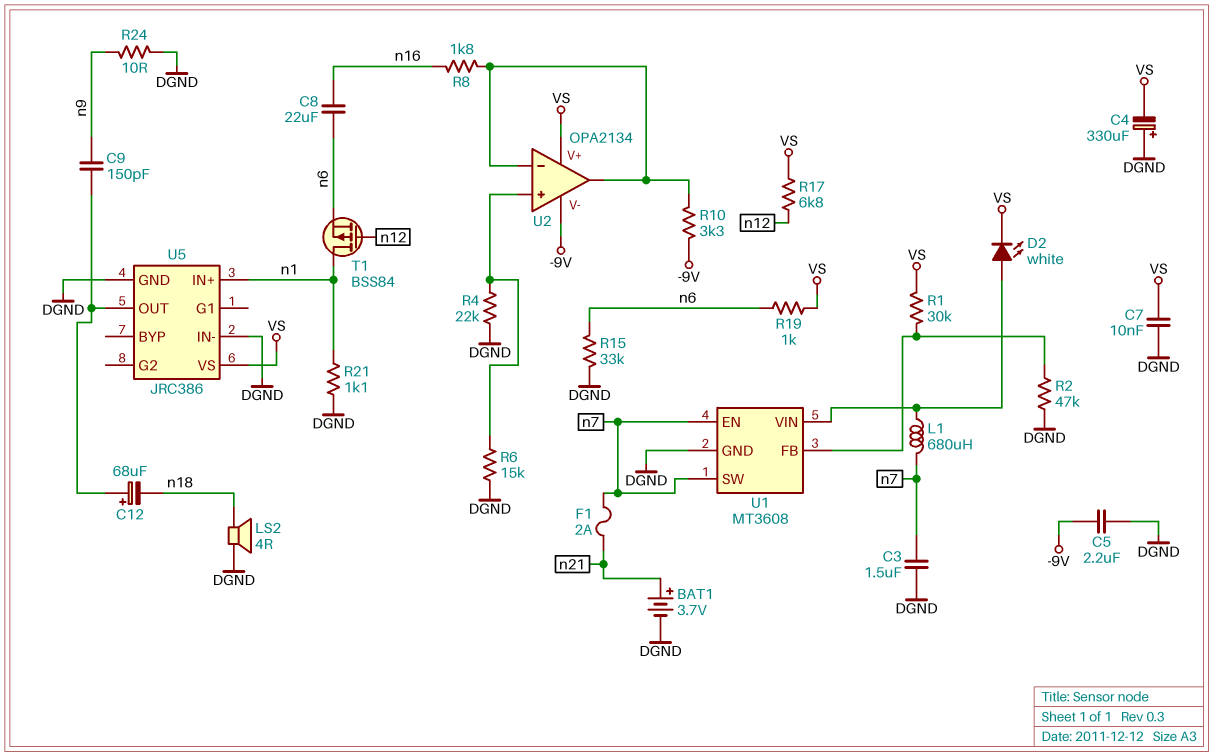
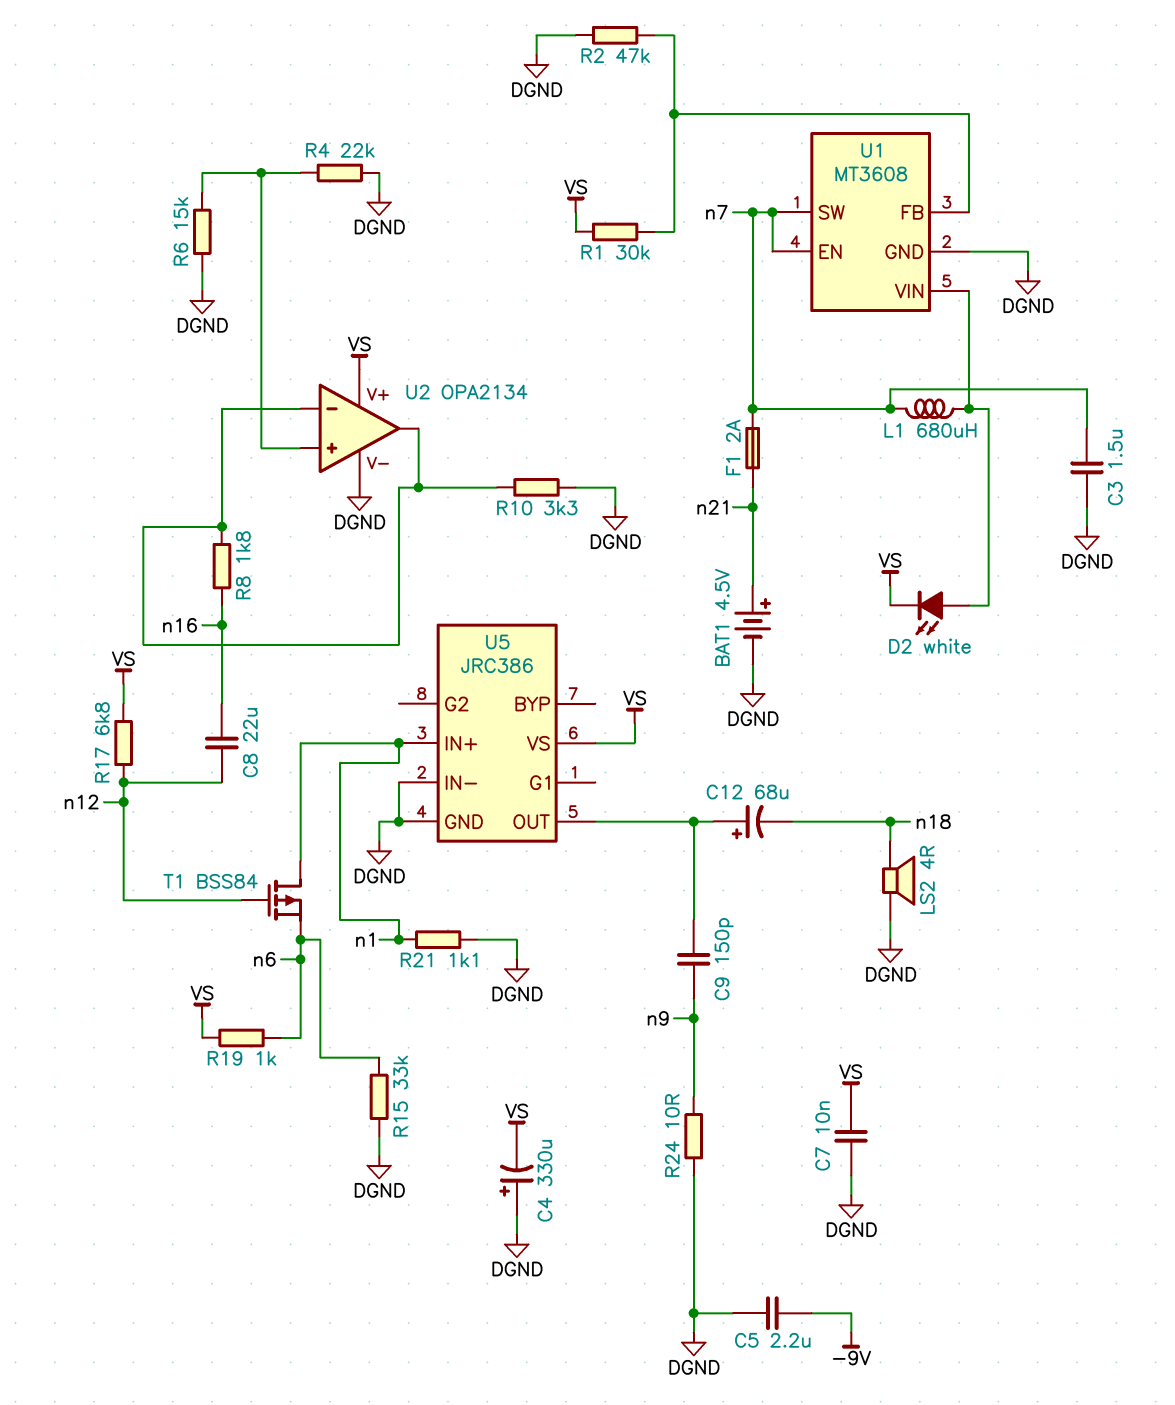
BAT1: 3.7V (plus n21, minus DGND) -> 4.5V (plus n21, minus DGND)
C8: 22uF (n6, n16) -> 22uF (n12, n16)
R10: 3.3k (-9V, U2/in-) -> 3.3k (DGND, U2/in-)
U2 pin V-: -9V -> DGND

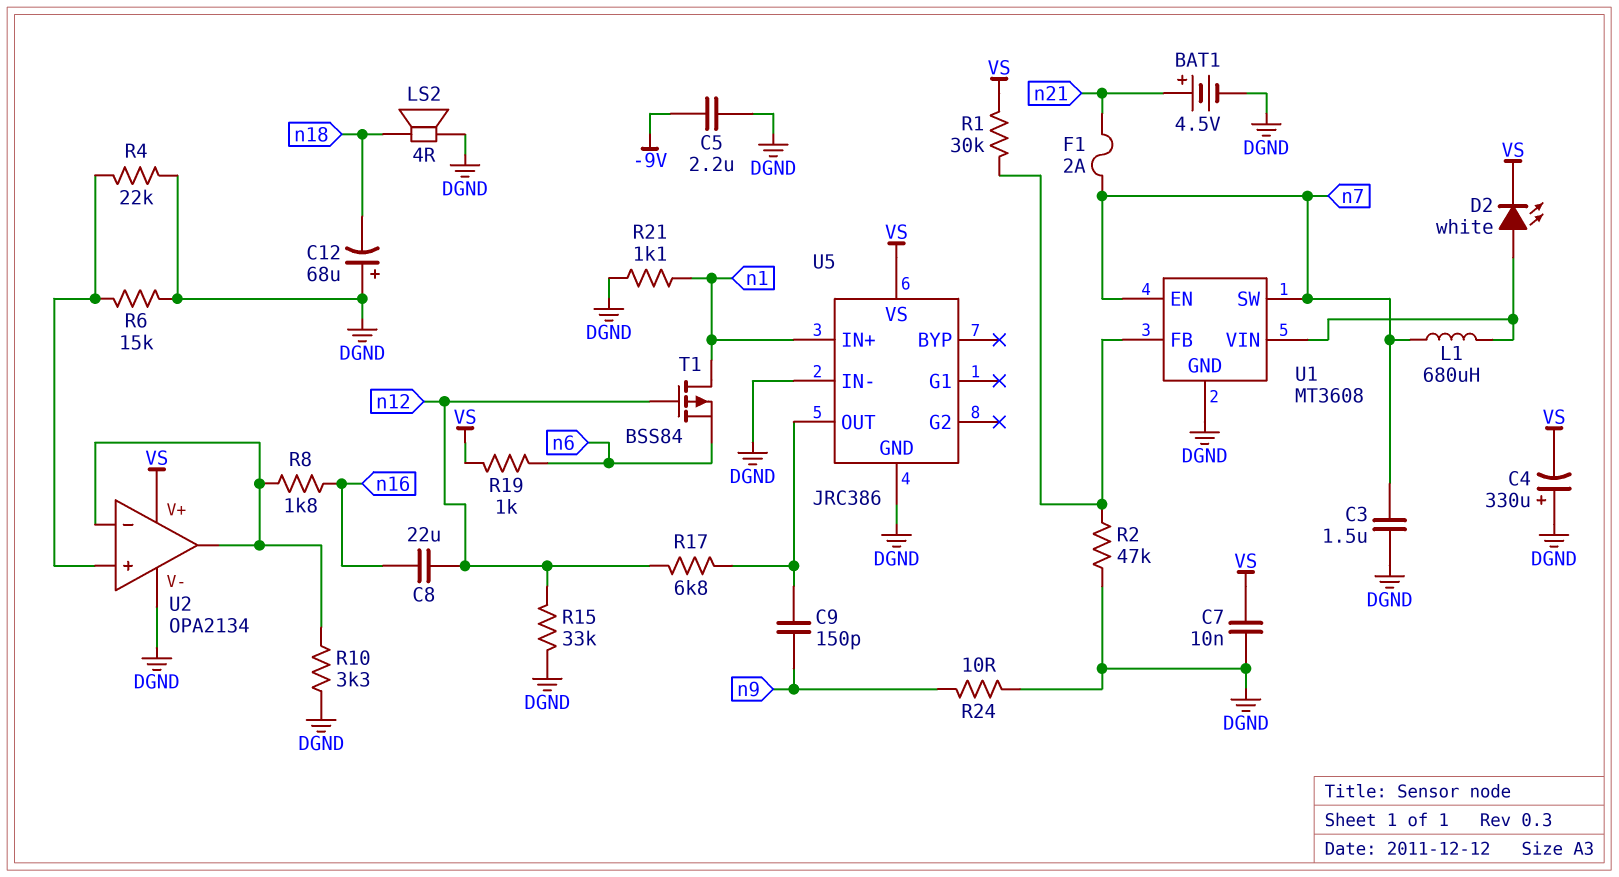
C12: 68uF (plus U5/OUT, minus n18) -> 68uF (plus DGND, minus n18)
R15: 33k (DGND, n6) -> 33k (DGND, n12)
R17: 6.8k (VS, n12) -> 6.8k (U5/OUT, n12)

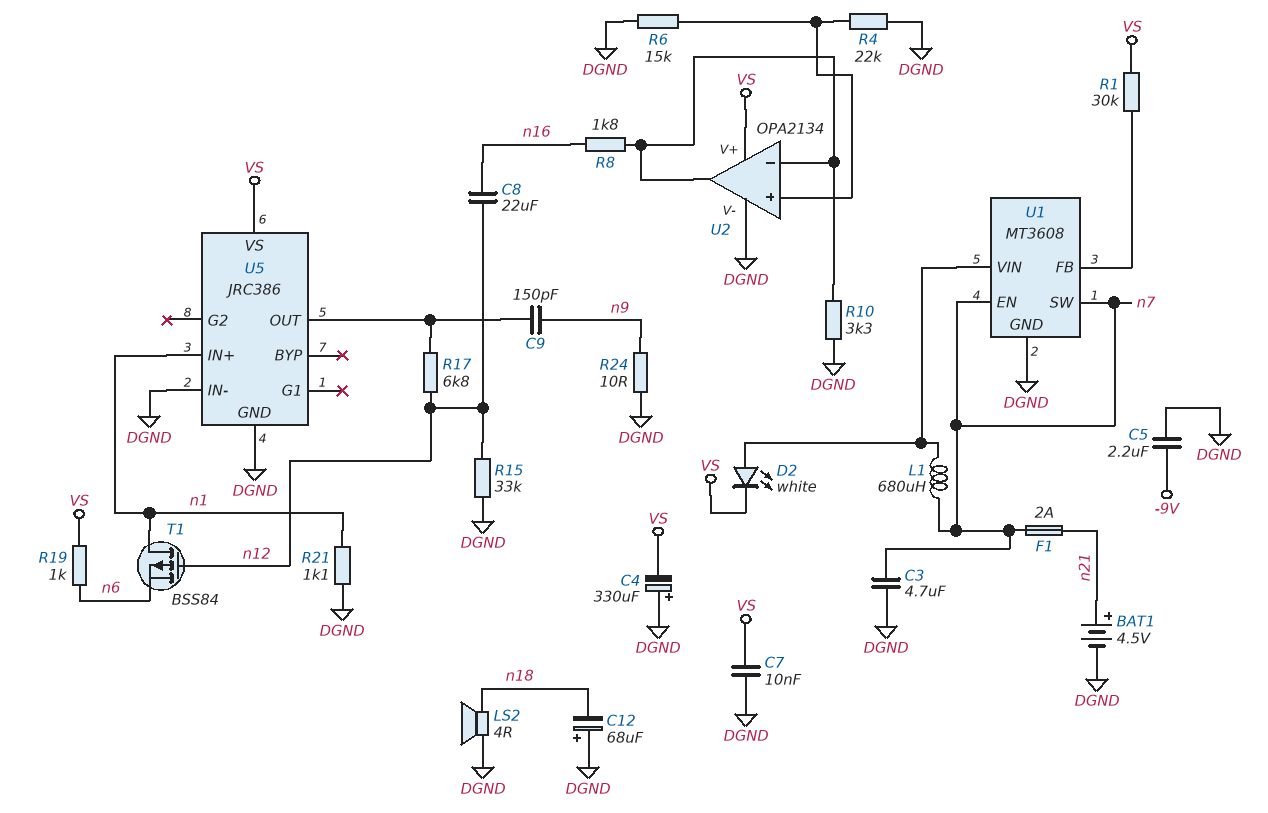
C3: 1.5uF (DGND, n7) -> 4.7uF (DGND, n7)
R2: 47k (DGND, U1/FB) -> none

